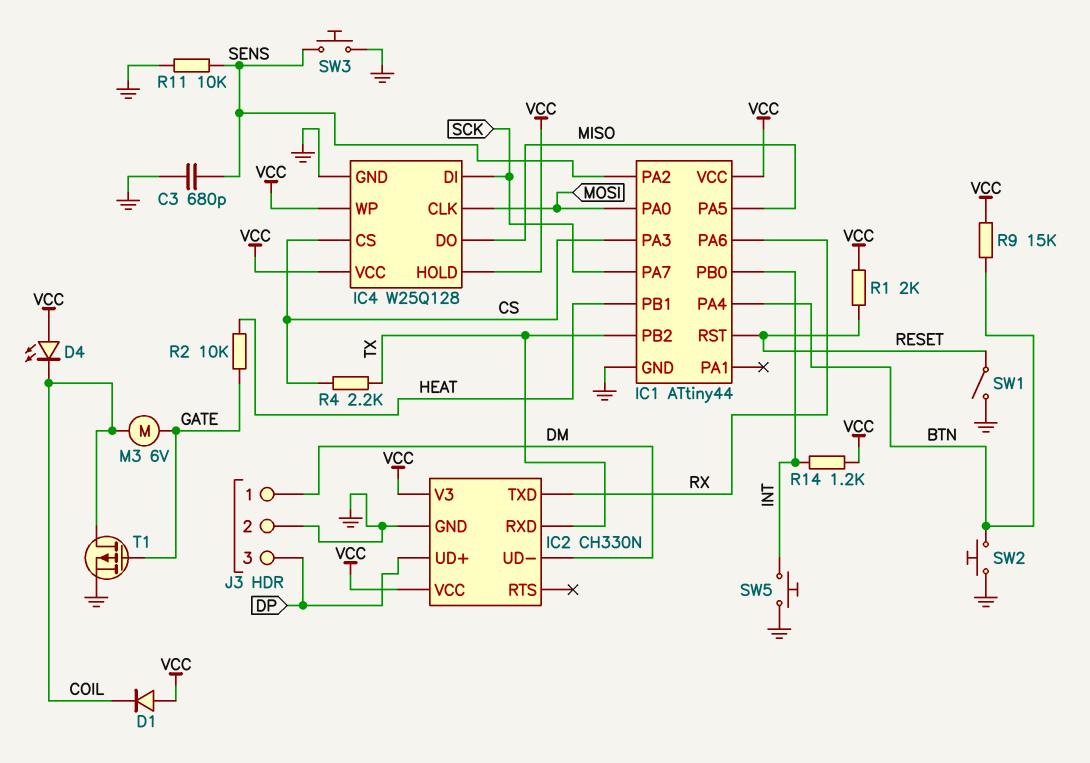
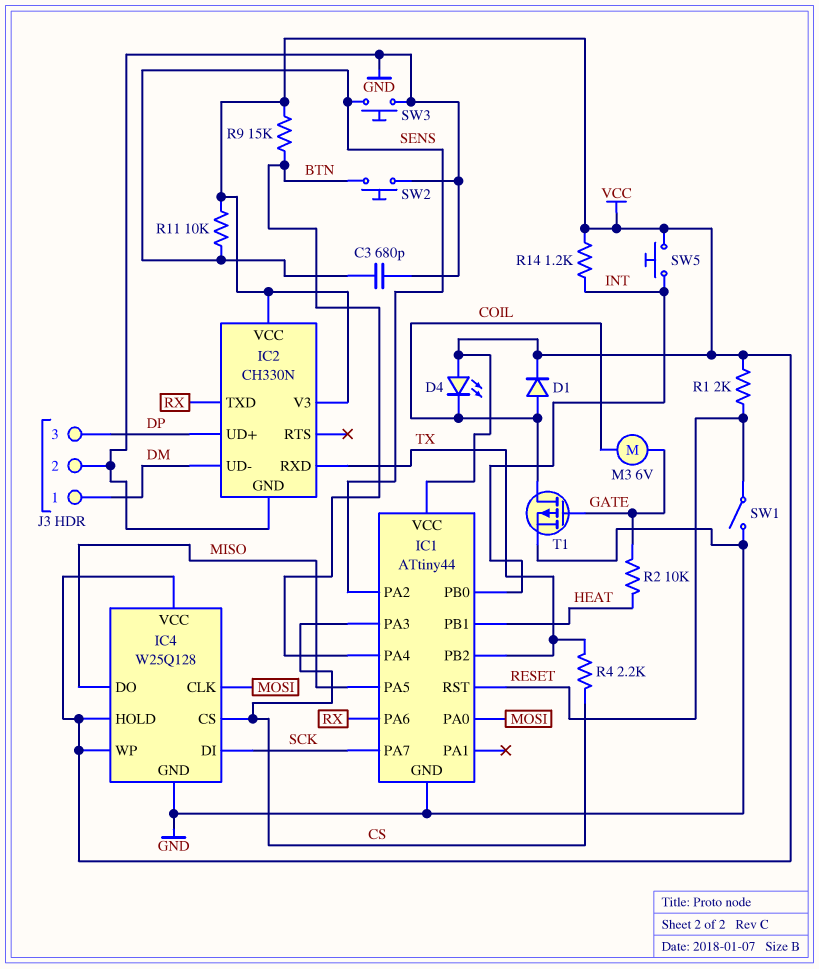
D1: diode (A VCC, K COIL) -> diode (A COIL, K VCC)
R11: 10k (GND, SENS) -> 10k (SENS, VCC)
SW5: button (GND, INT) -> button (INT, VCC)

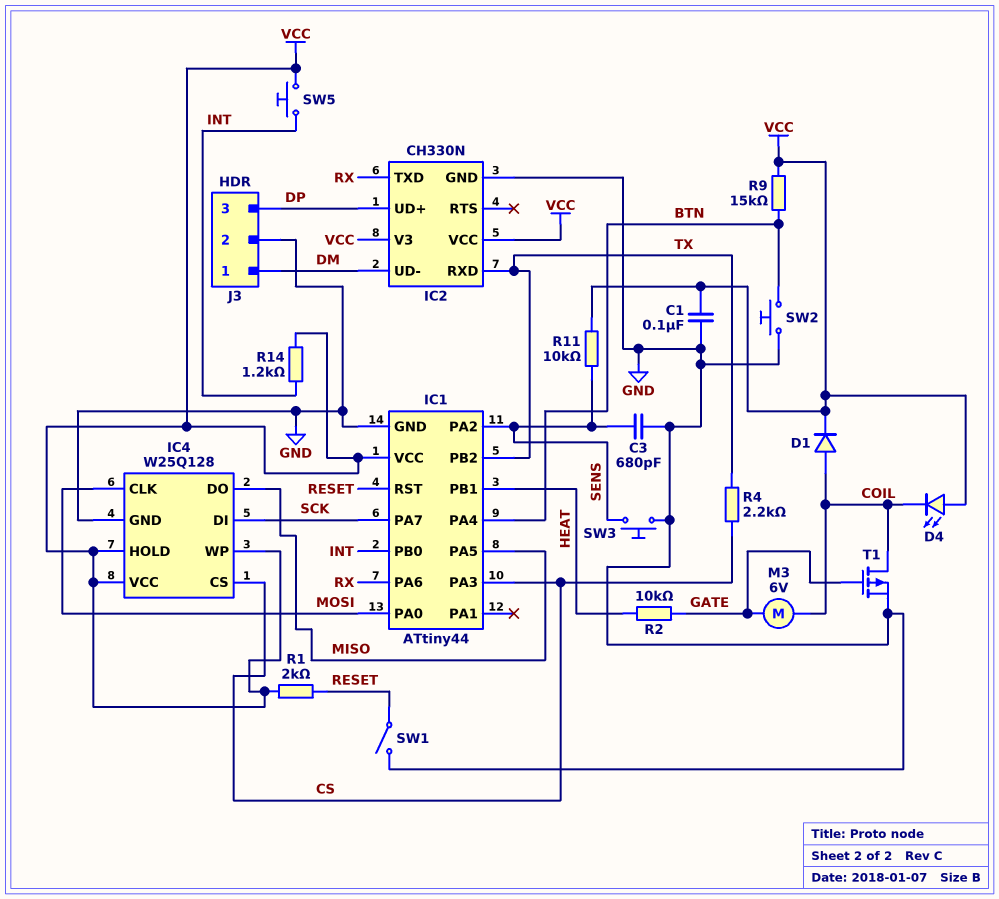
C1: none -> 100nF (GND, VCC)

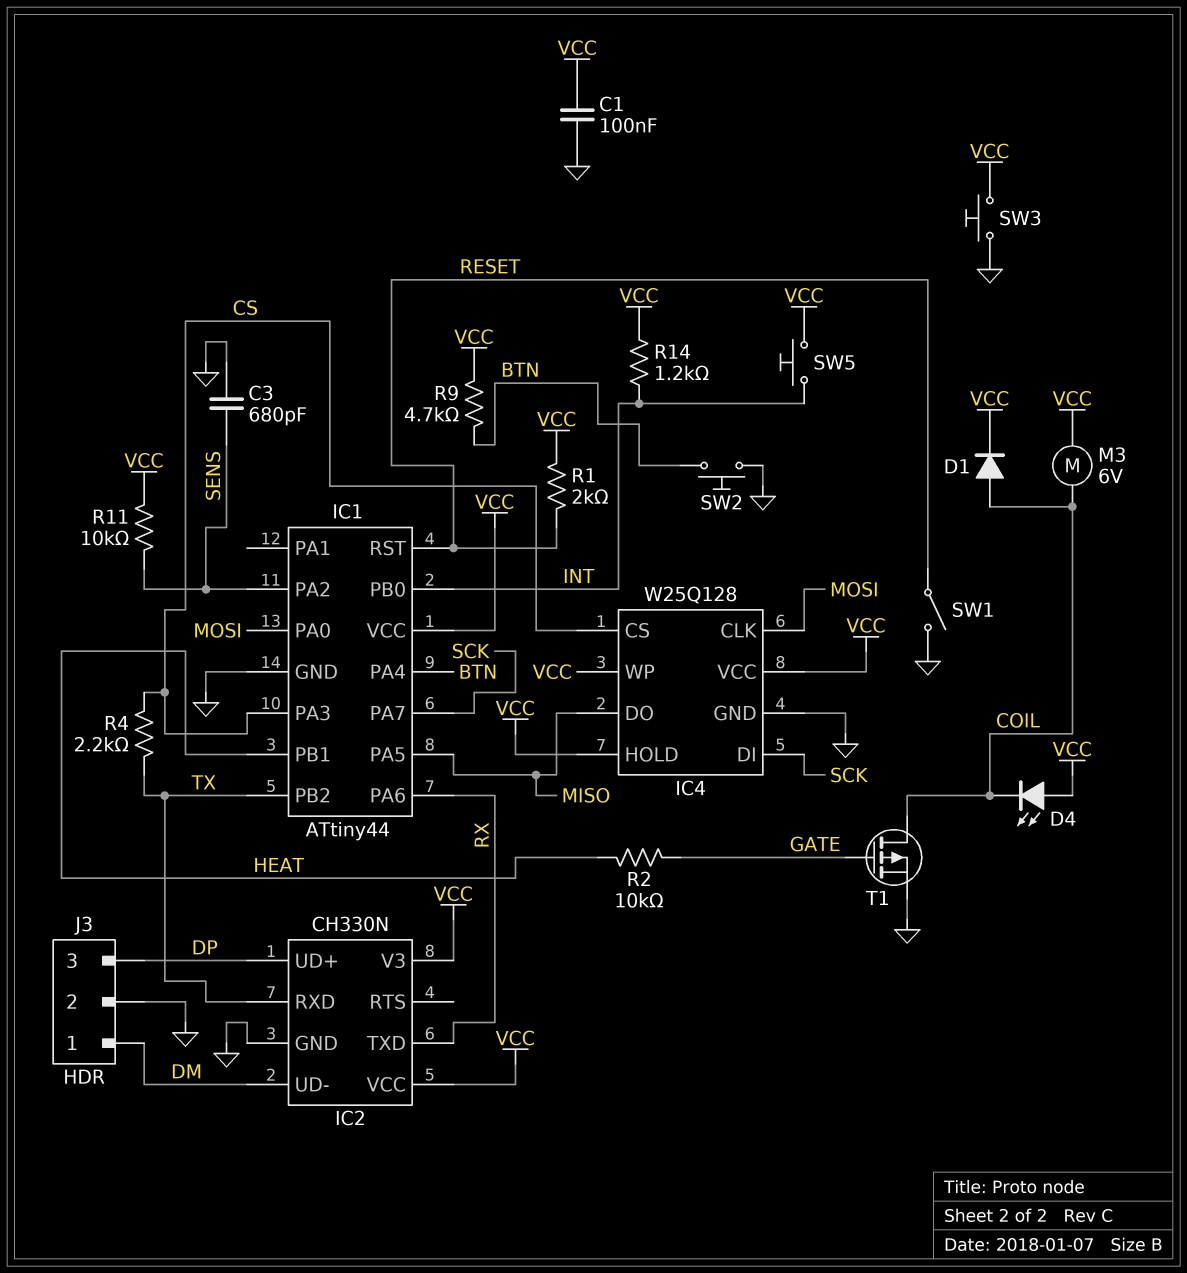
M3: motor 6V (COIL, GATE) -> motor 6V (COIL, VCC)
R9: 15k (BTN, VCC) -> 4.7k (BTN, VCC)
SW3: button (GND, SENS) -> button (GND, VCC)

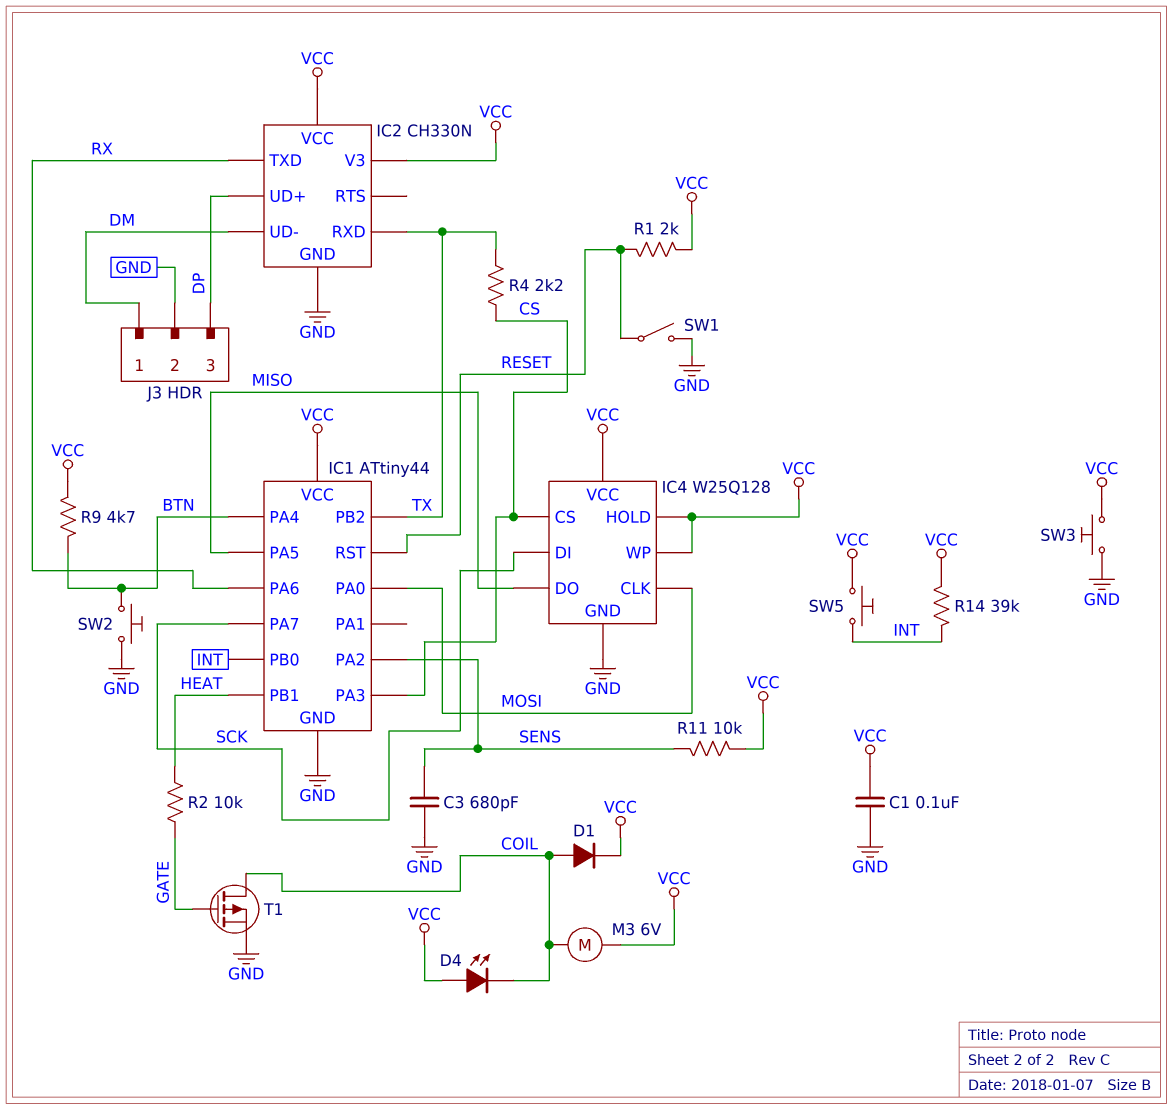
R14: 1.2k (INT, VCC) -> 39k (INT, VCC)

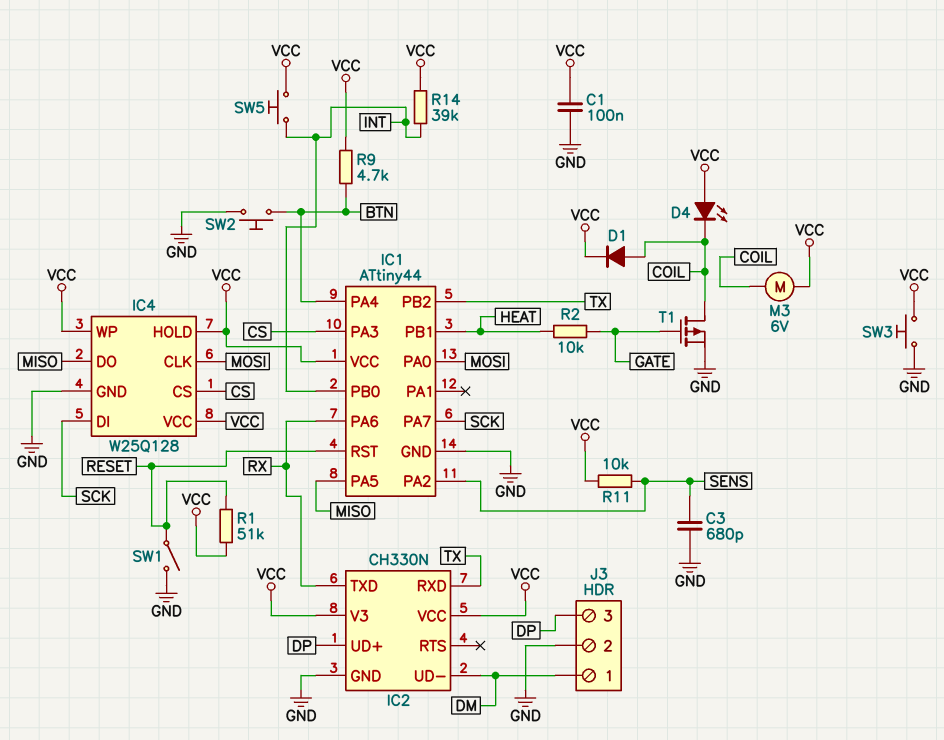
R1: 2k (RESET, VCC) -> 51k (RESET, VCC)
R4: 2.2k (CS, TX) -> none

